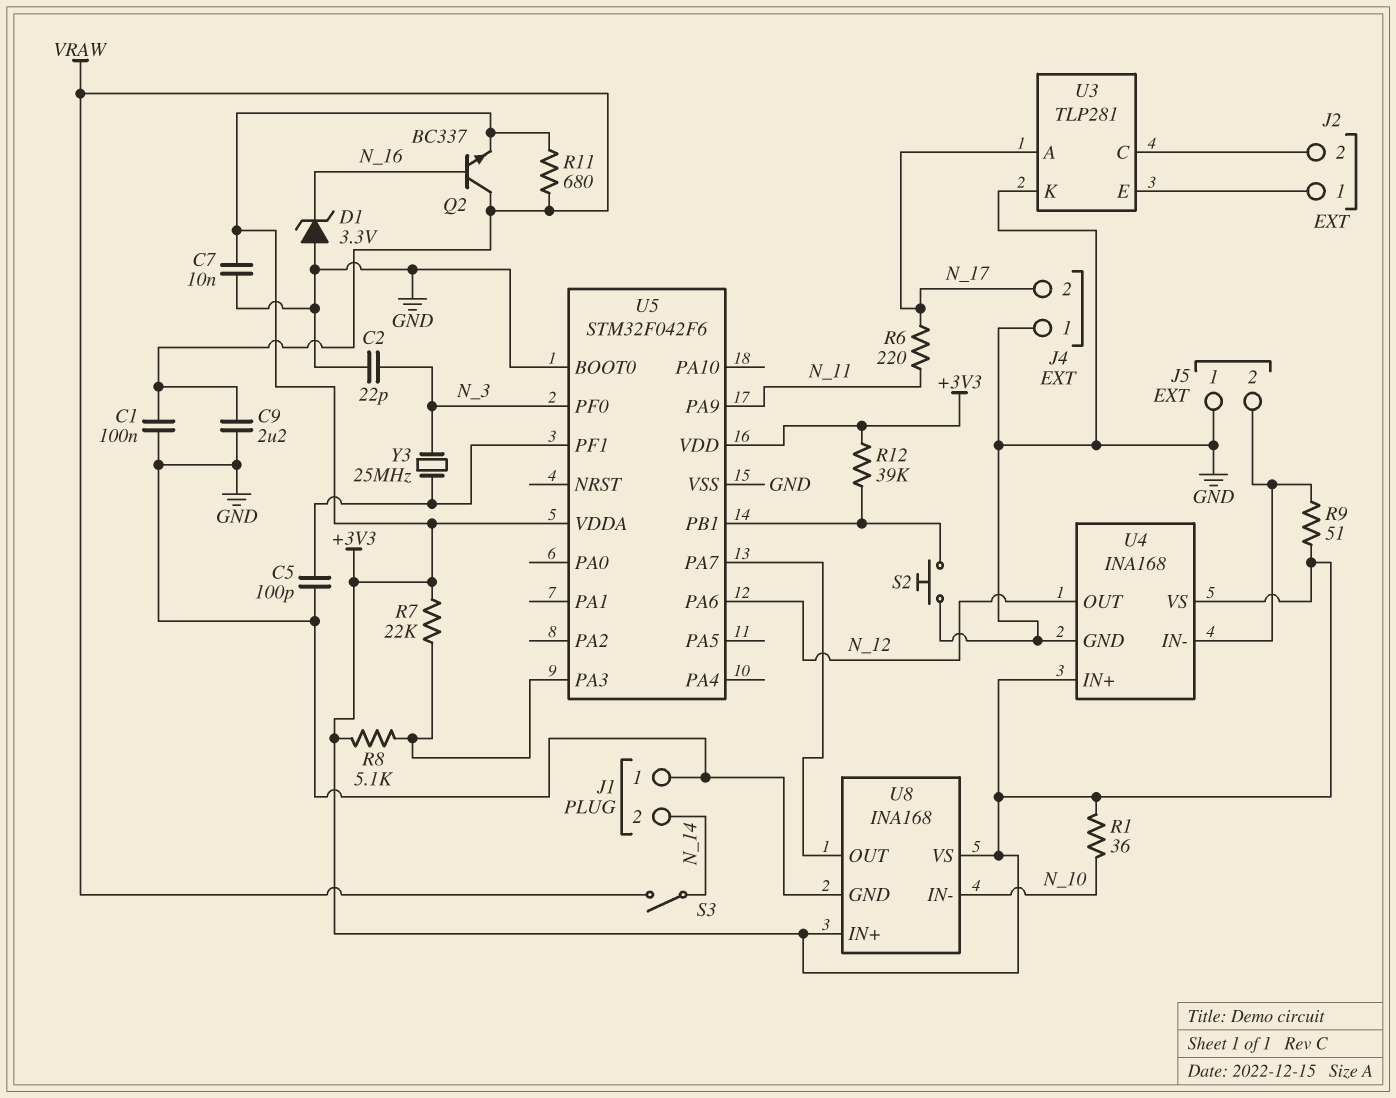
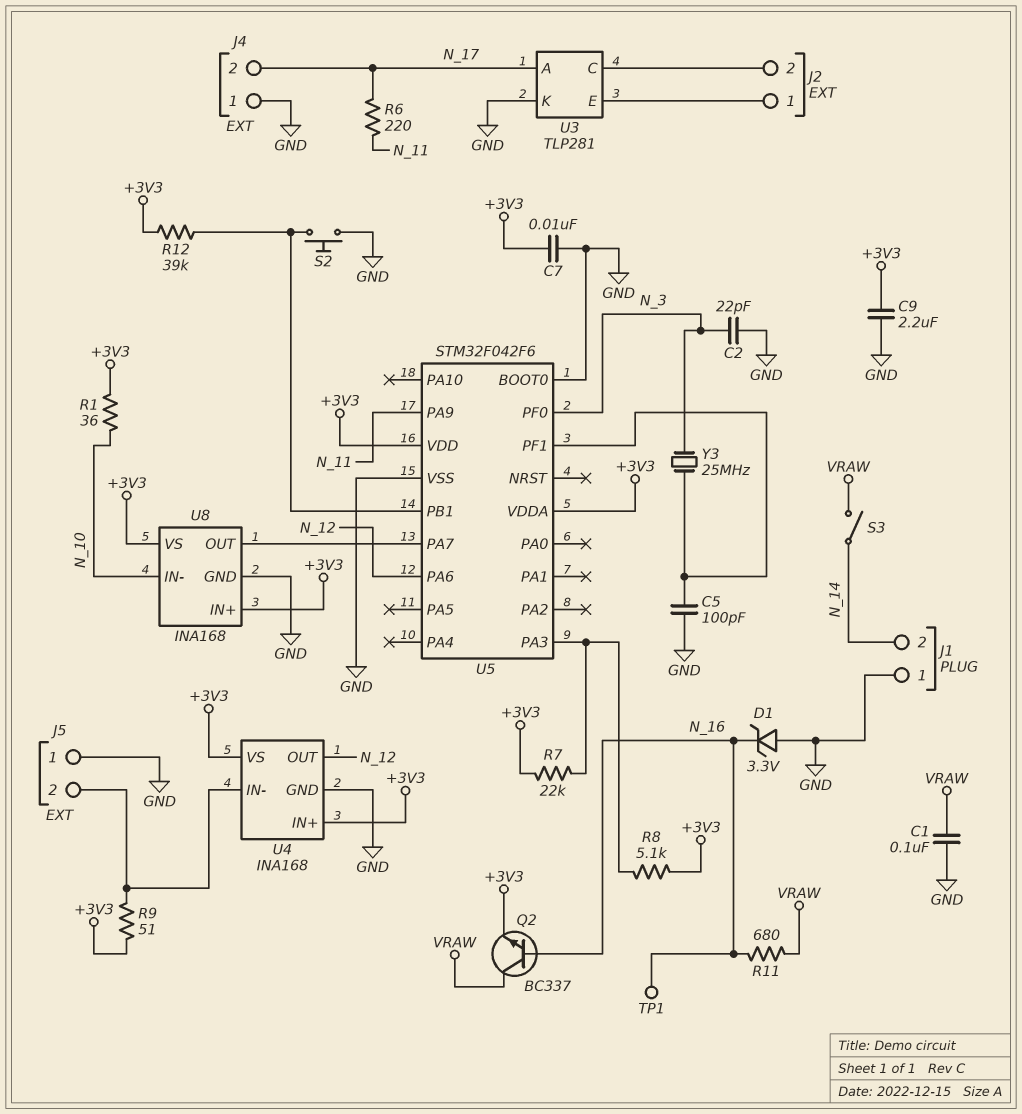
C9: 2.2uF (GND, VRAW) -> 2.2uF (+3V3, GND)
R11: 680 (+3V3, VRAW) -> 680 (N_16, VRAW)
TP1: none -> test point (N_16)

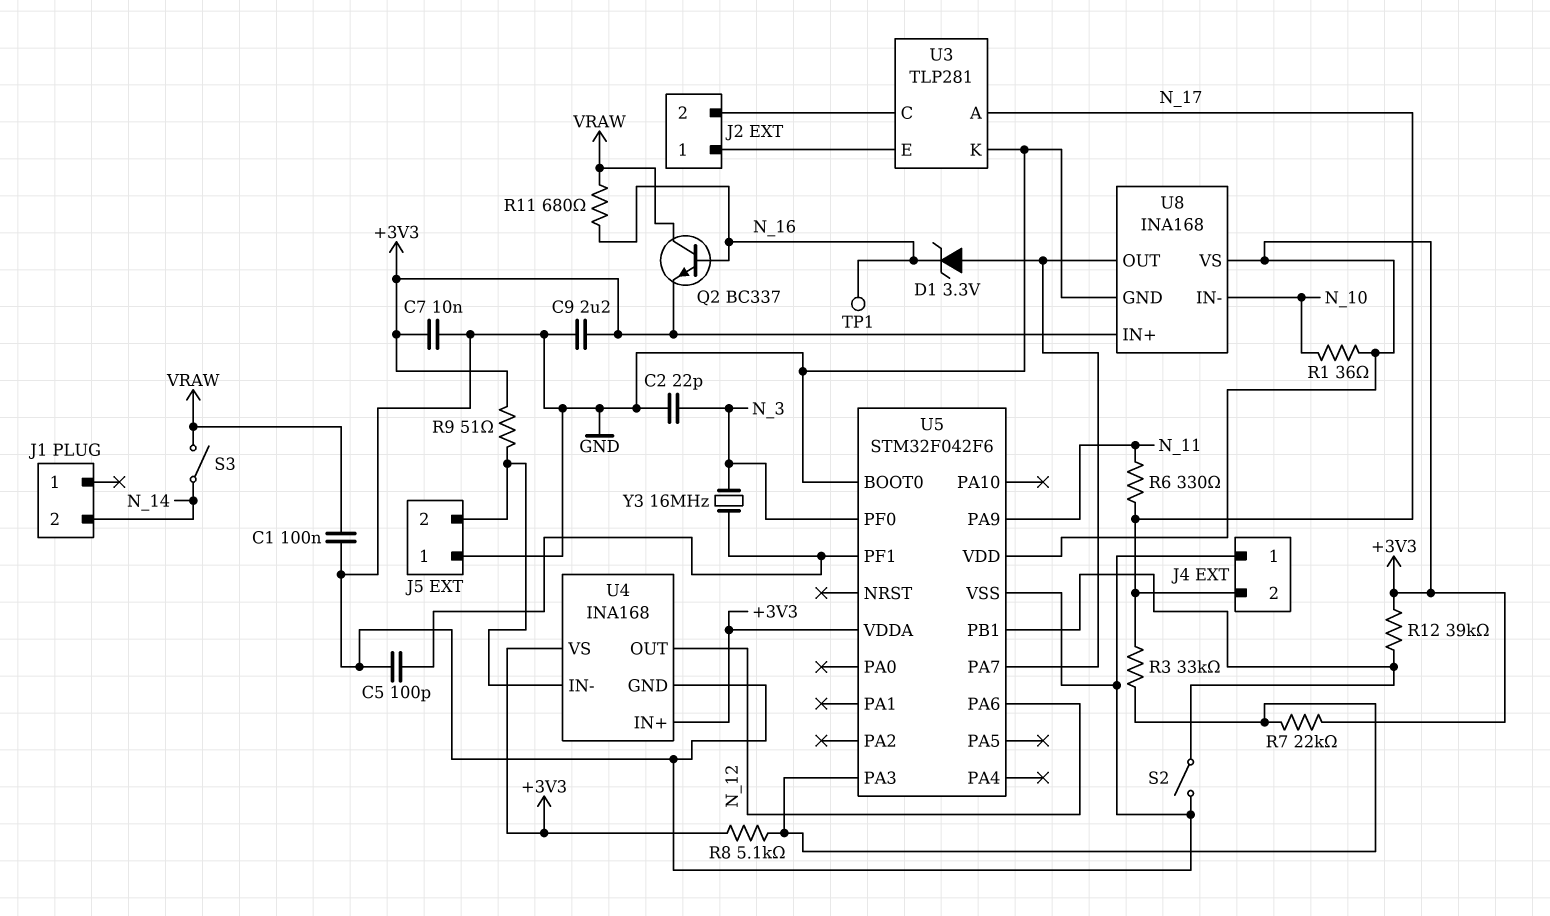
D1: zener 3.3V (A GND, K N_16) -> zener 3.3V (A U5/PA7, K N_16)
J1 pin 1: GND -> none
R3: none -> 33k (N_17, U5/PA3)
R6: 220 (N_11, N_17) -> 330 (N_11, N_17)
S2: button (GND, U5/PB1) -> switch (GND, U5/PB1)
Y3: 25MHz (N_3, U5/PF1) -> 16MHz (N_3, U5/PF1)

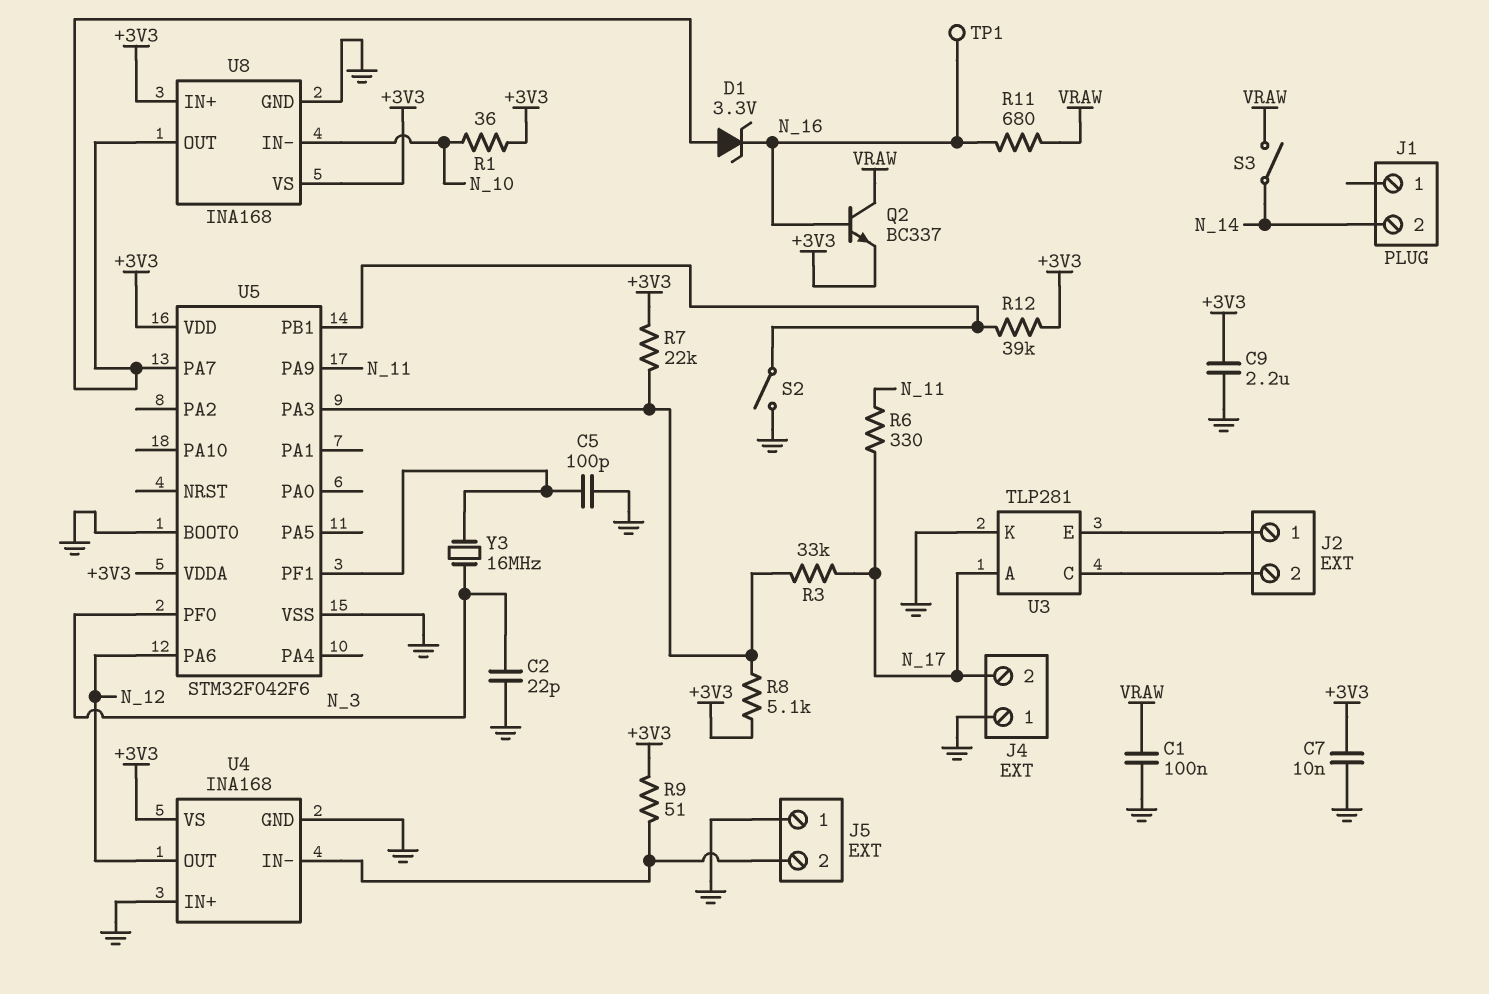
U4 pin IN+: +3V3 -> GND

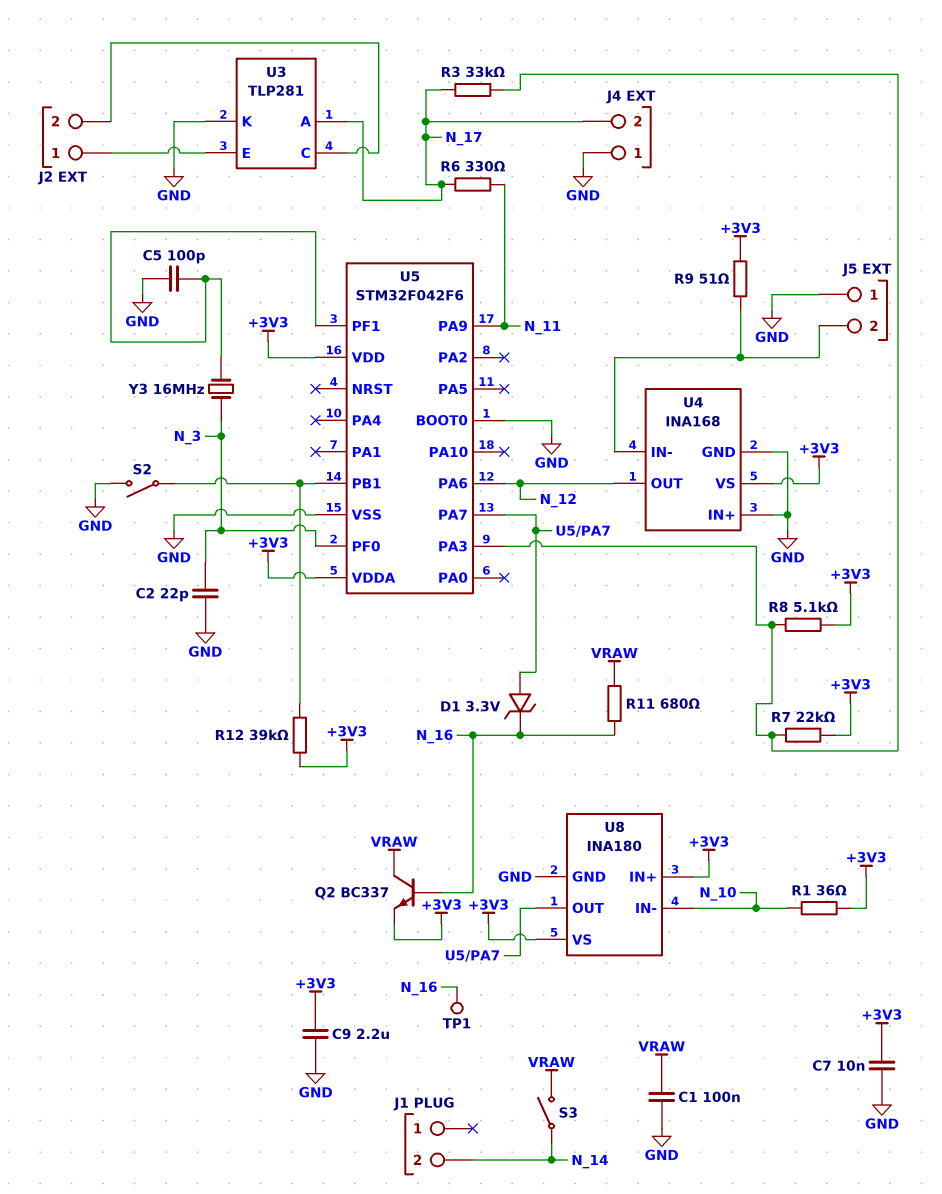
U8: INA168 -> INA180

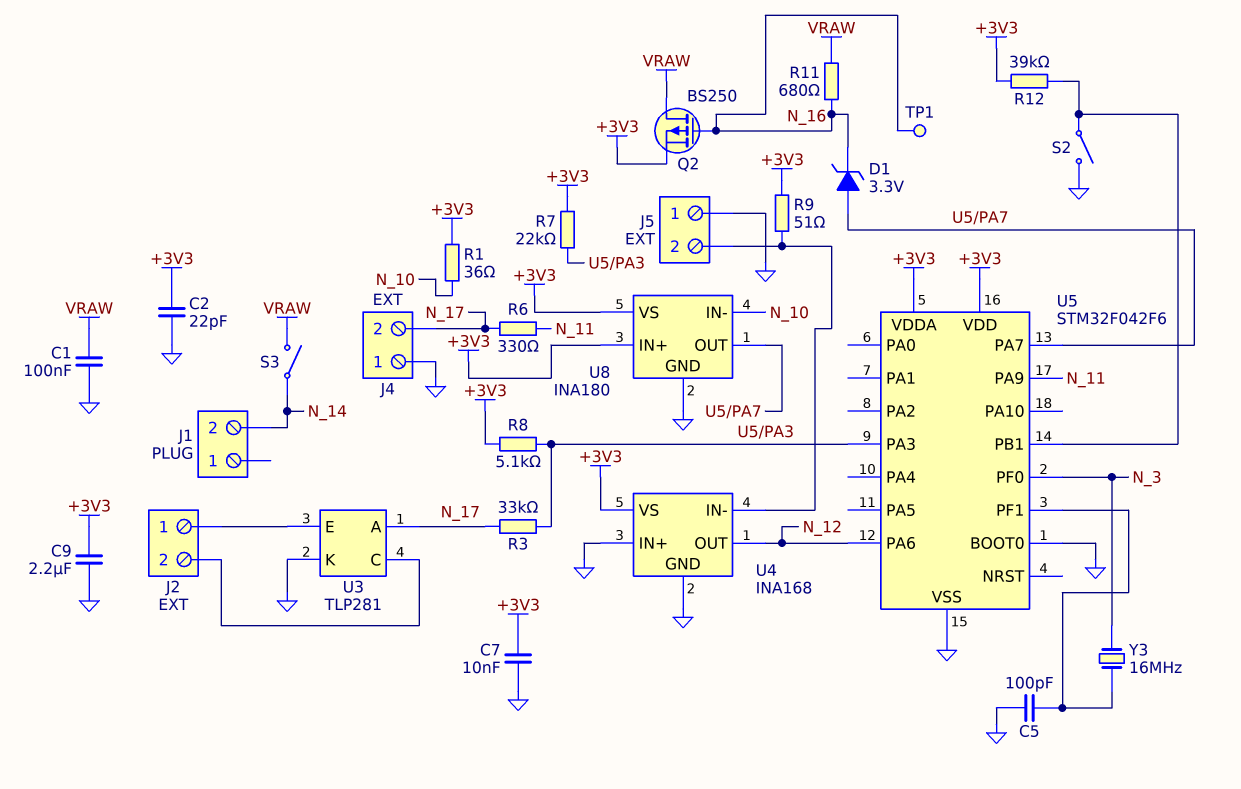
C2: 22pF (GND, N_3) -> 22pF (+3V3, GND)
Q2: NPN BC337 (B N_16, C VRAW, E +3V3) -> PMOS BS250 (G N_16, D VRAW, S +3V3)

